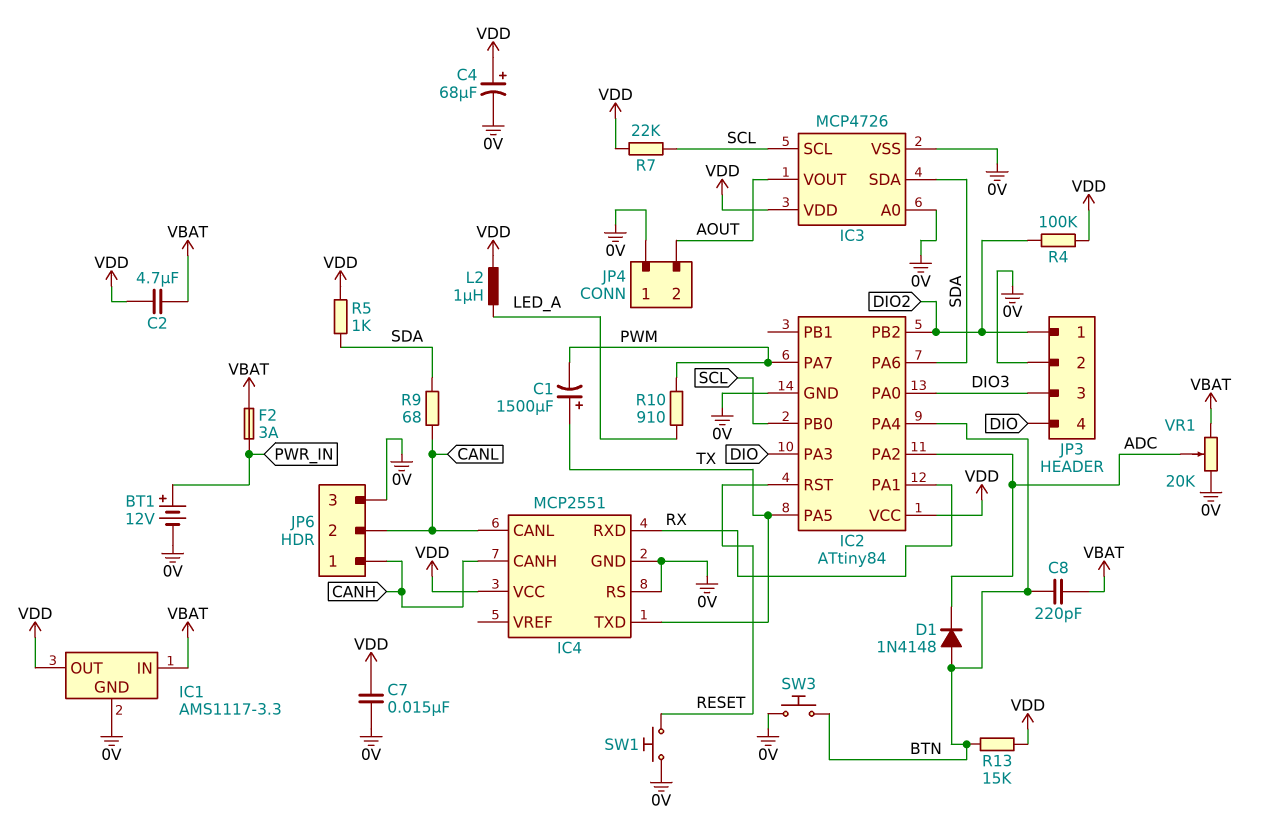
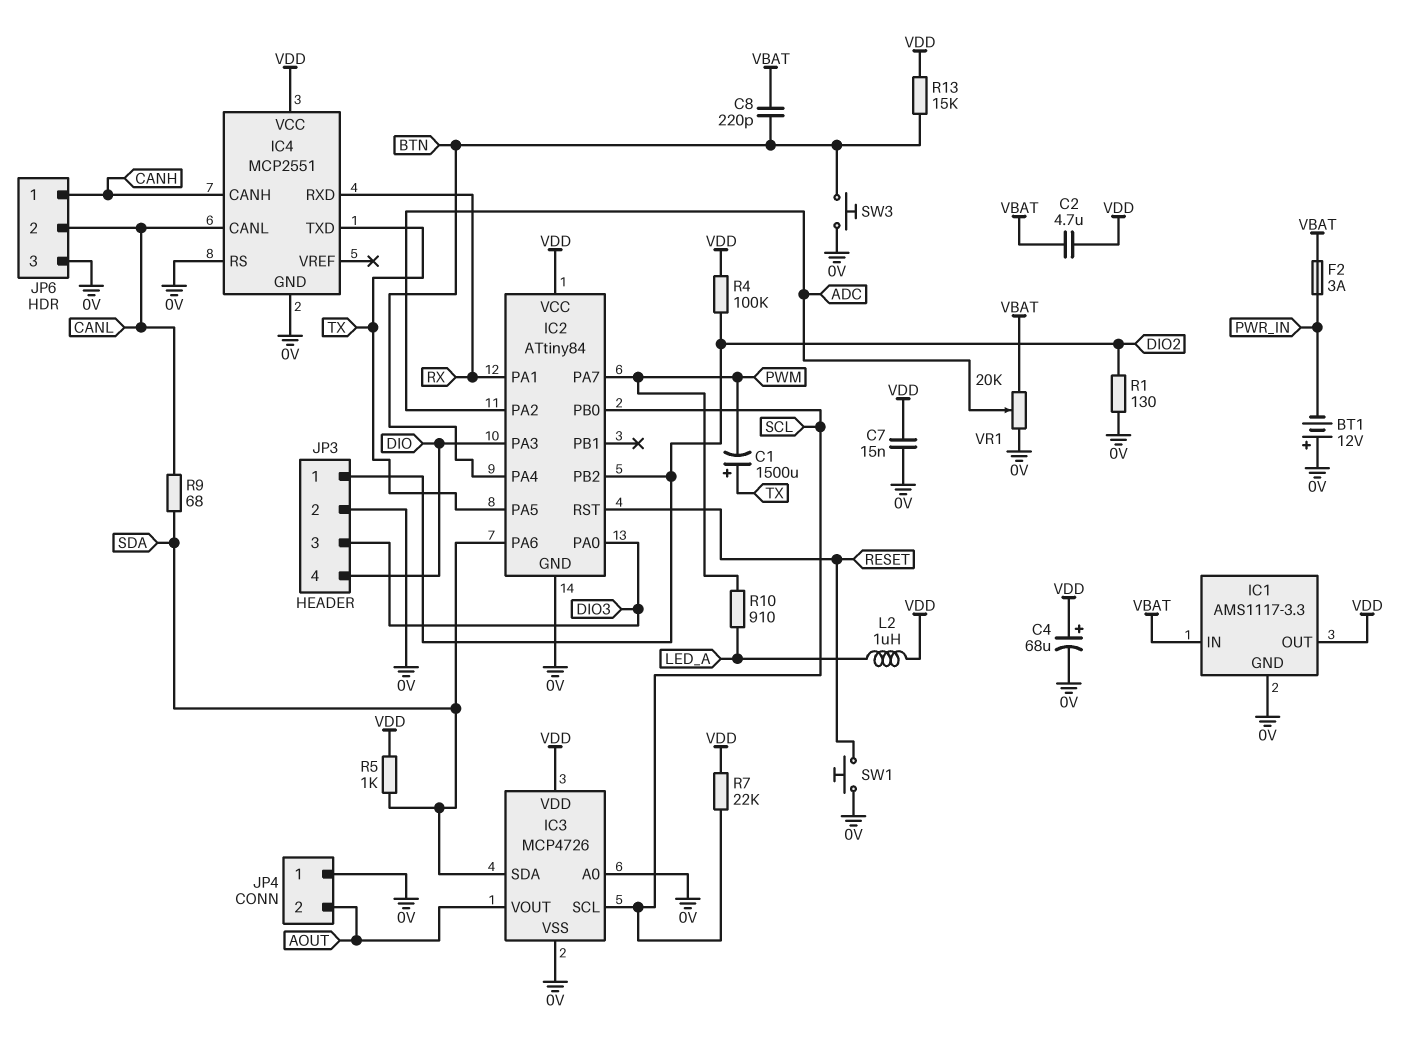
BT1: 12V (plus PWR_IN, minus 0V) -> 12V (plus 0V, minus PWR_IN)
D1: diode 1N4148 (A BTN, K ADC) -> none
R1: none -> 130 (0V, DIO2)

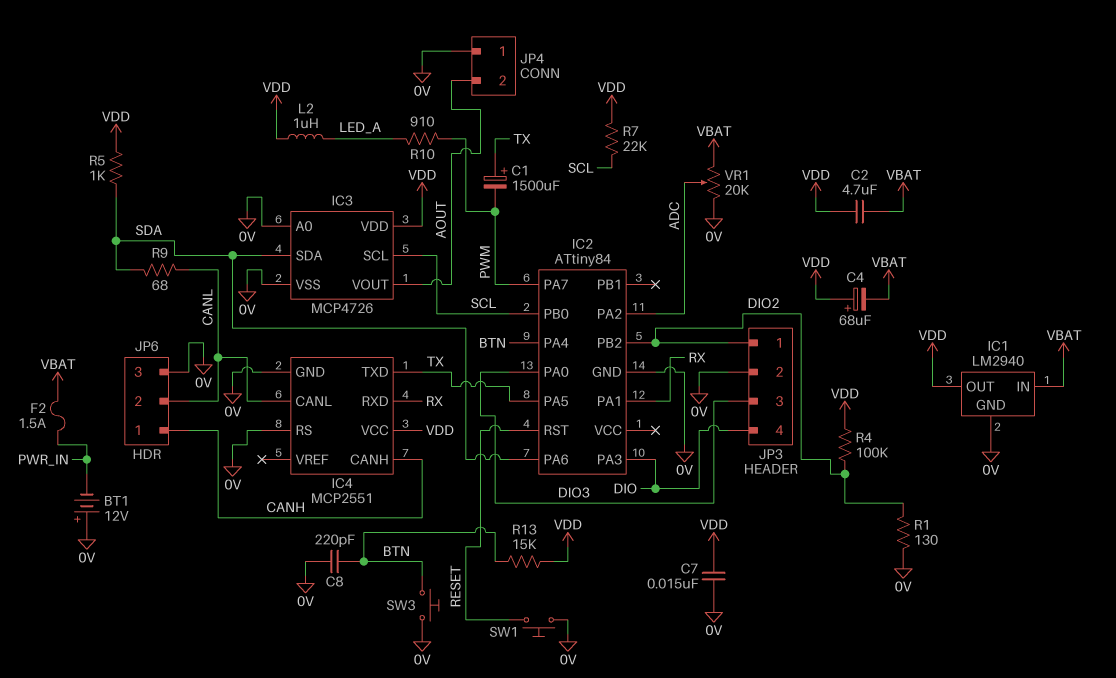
C4: 68uF (plus VDD, minus 0V) -> 68uF (plus VDD, minus VBAT)
C8: 220pF (BTN, VBAT) -> 220pF (0V, BTN)
F2: 3A (PWR_IN, VBAT) -> 1.5A (PWR_IN, VBAT)
IC1: AMS1117-3.3 -> LM2940
IC2 pin VCC: VDD -> none

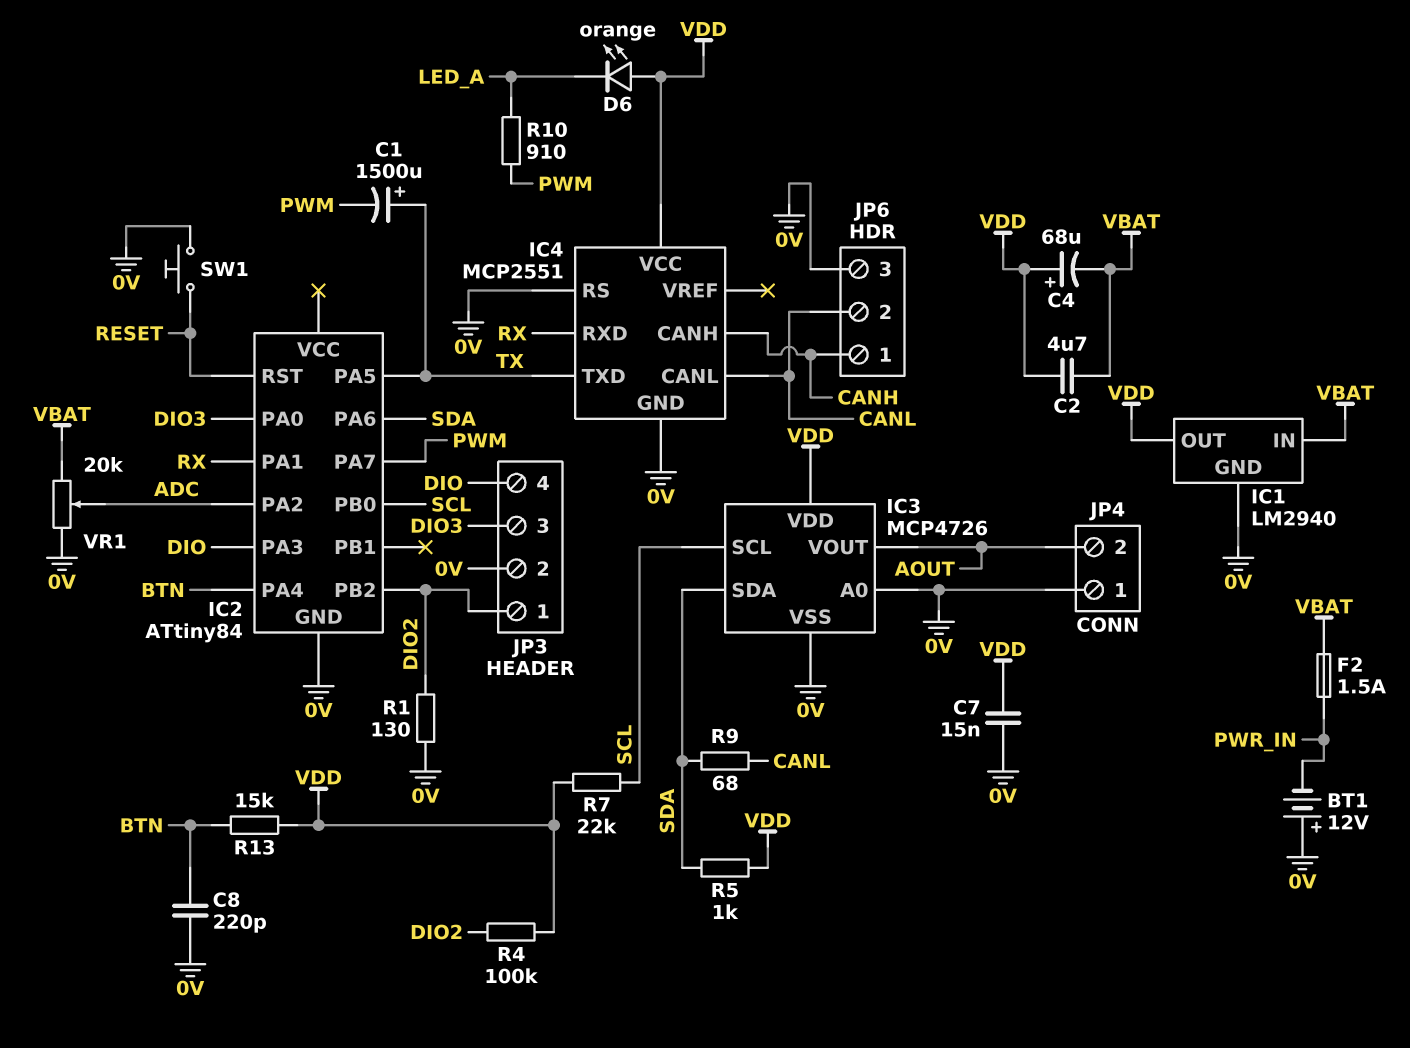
D6: none -> LED orange (A VDD, K LED_A)
L2: 1uH (LED_A, VDD) -> none
SW3: button (0V, BTN) -> none

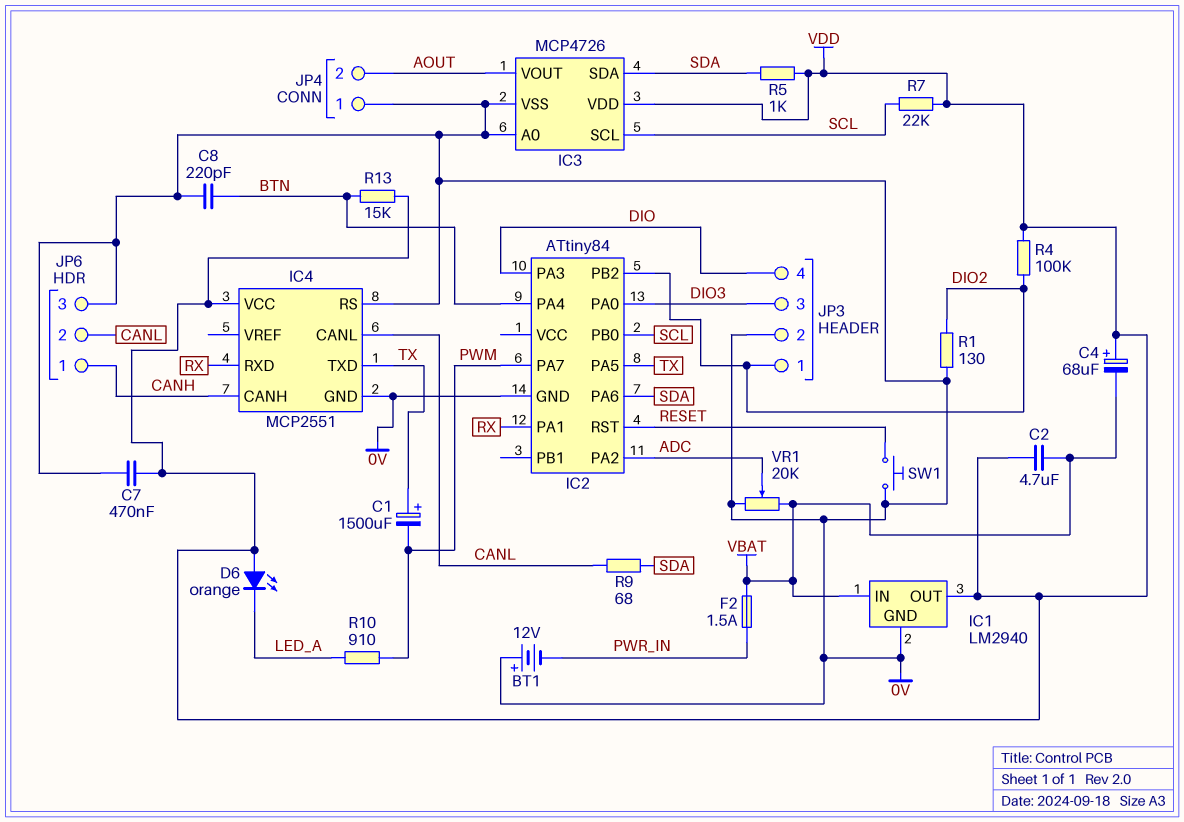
C7: 15nF (0V, VDD) -> 470nF (0V, VDD)

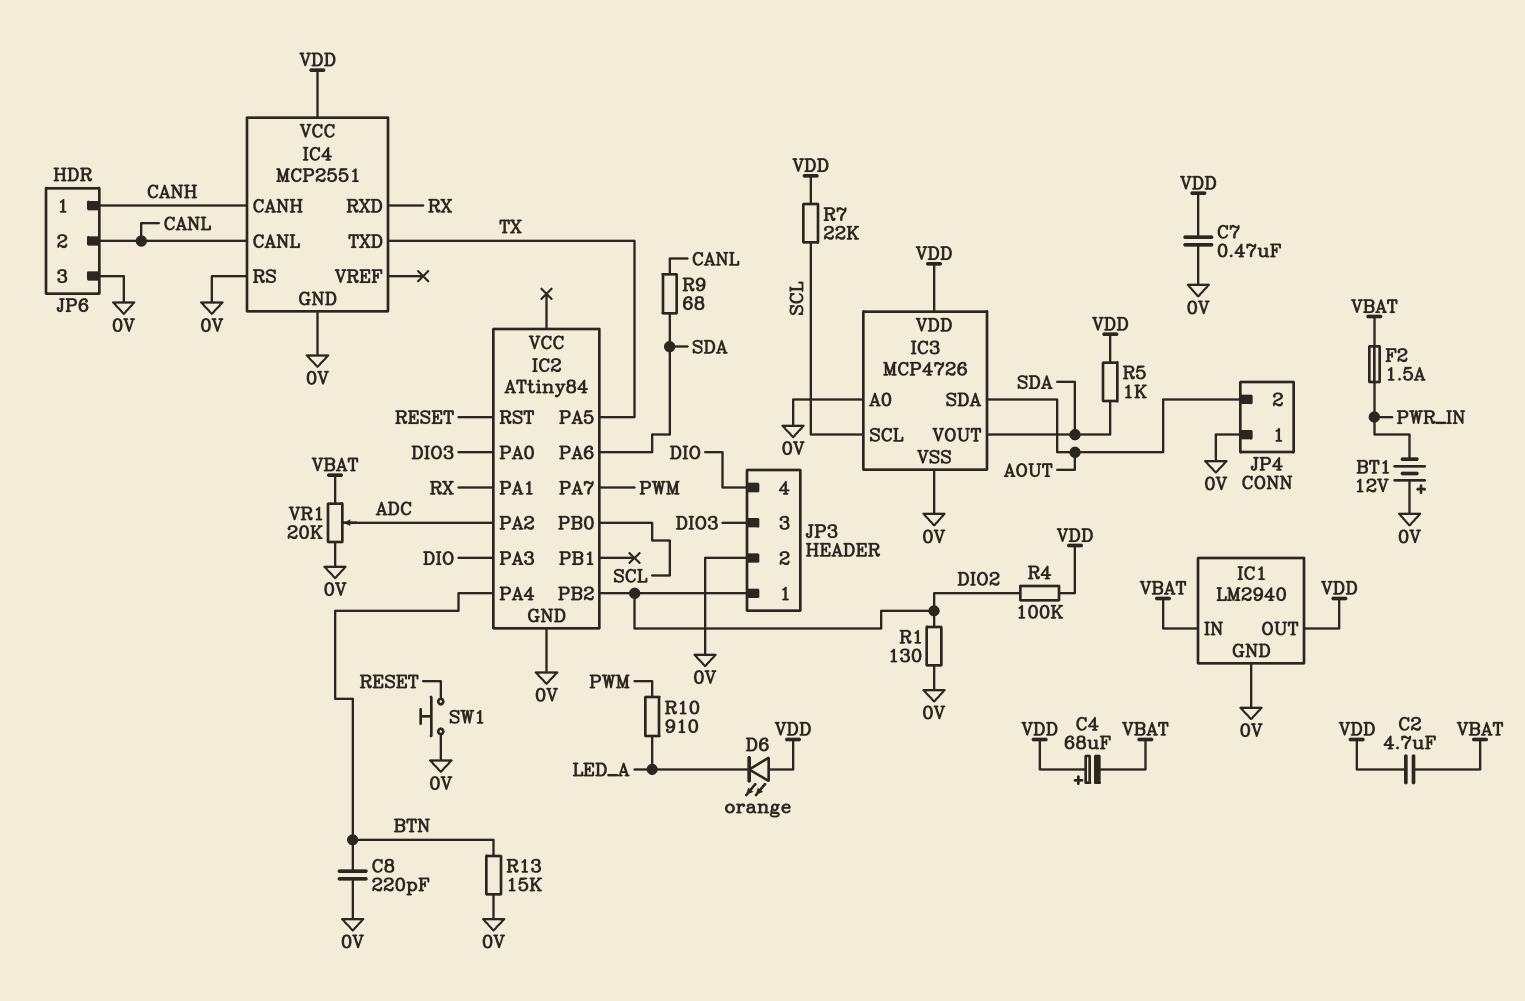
C1: 1500uF (plus TX, minus PWM) -> none
IC3 pin SDA: SDA -> AOUT
IC3 pin VOUT: AOUT -> SDA
R13: 15k (BTN, VDD) -> 15k (0V, BTN)

